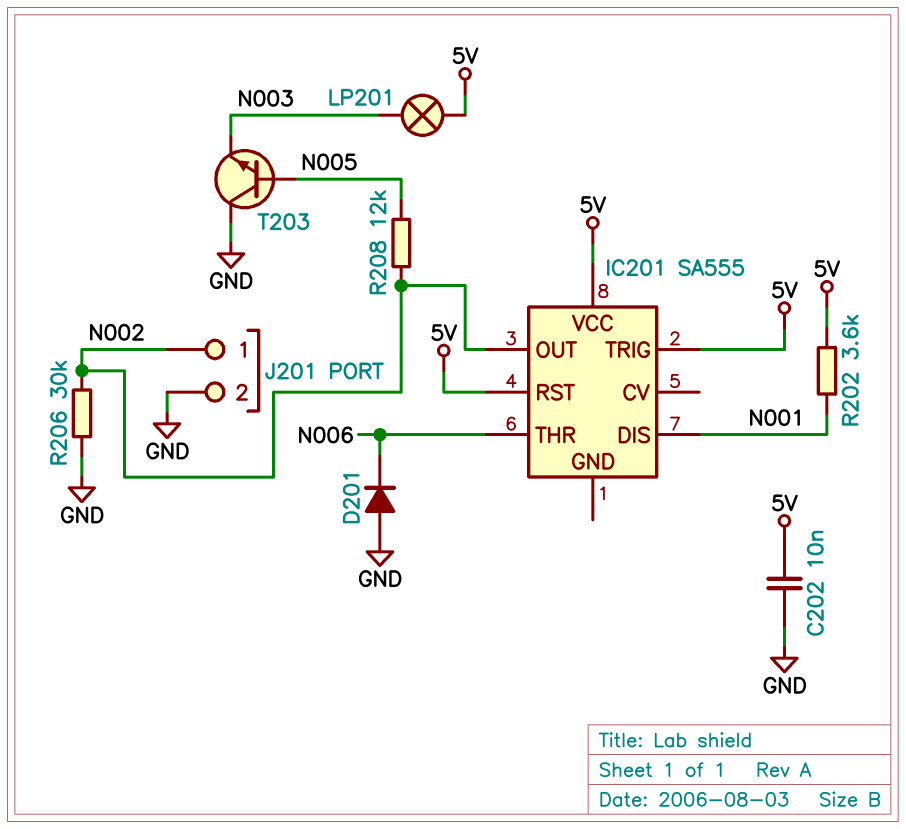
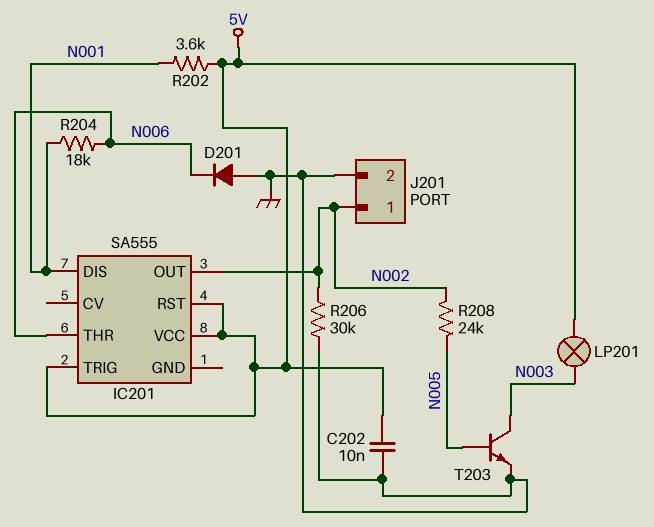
R204: none -> 18k (N001, N006)
R208: 12k (N002, N005) -> 24k (N002, N005)
T203: NPN (B N005, C GND, E N003) -> NPN (B N005, C N003, E GND)

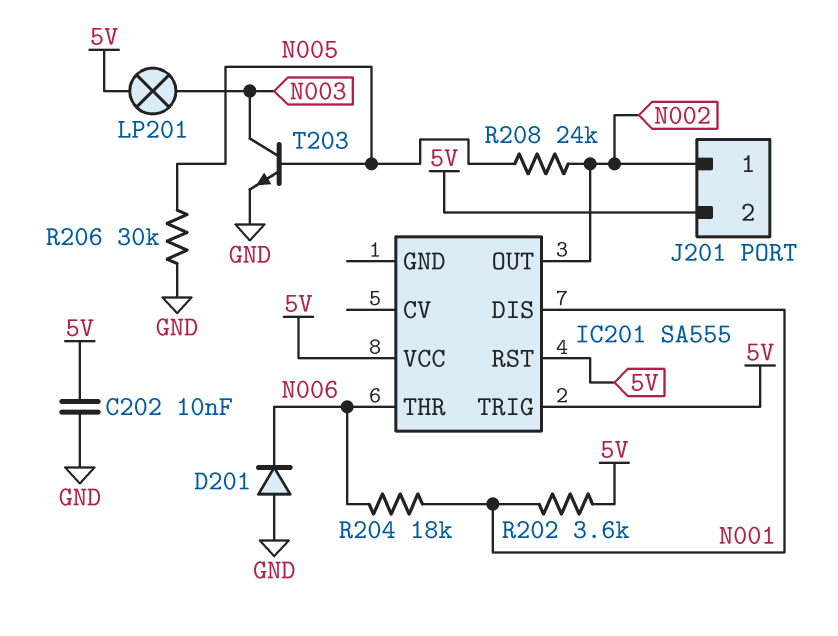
J201 pin 2: GND -> 5V
R206: 30k (GND, N002) -> 30k (GND, N005)

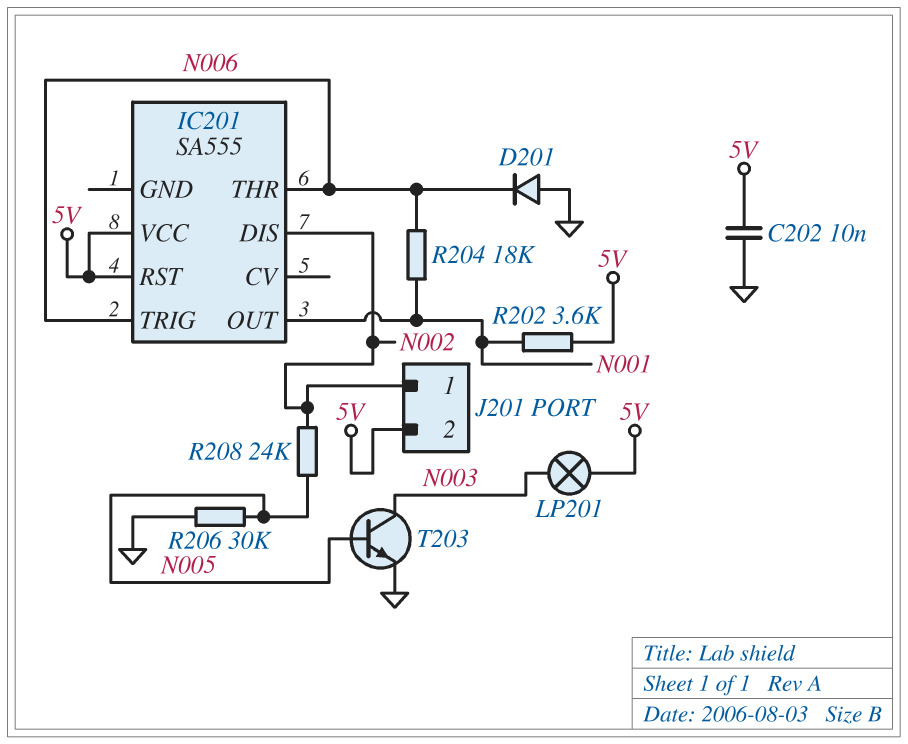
IC201 pin DIS: N001 -> N002
IC201 pin OUT: N002 -> N001
IC201 pin TRIG: 5V -> N006

